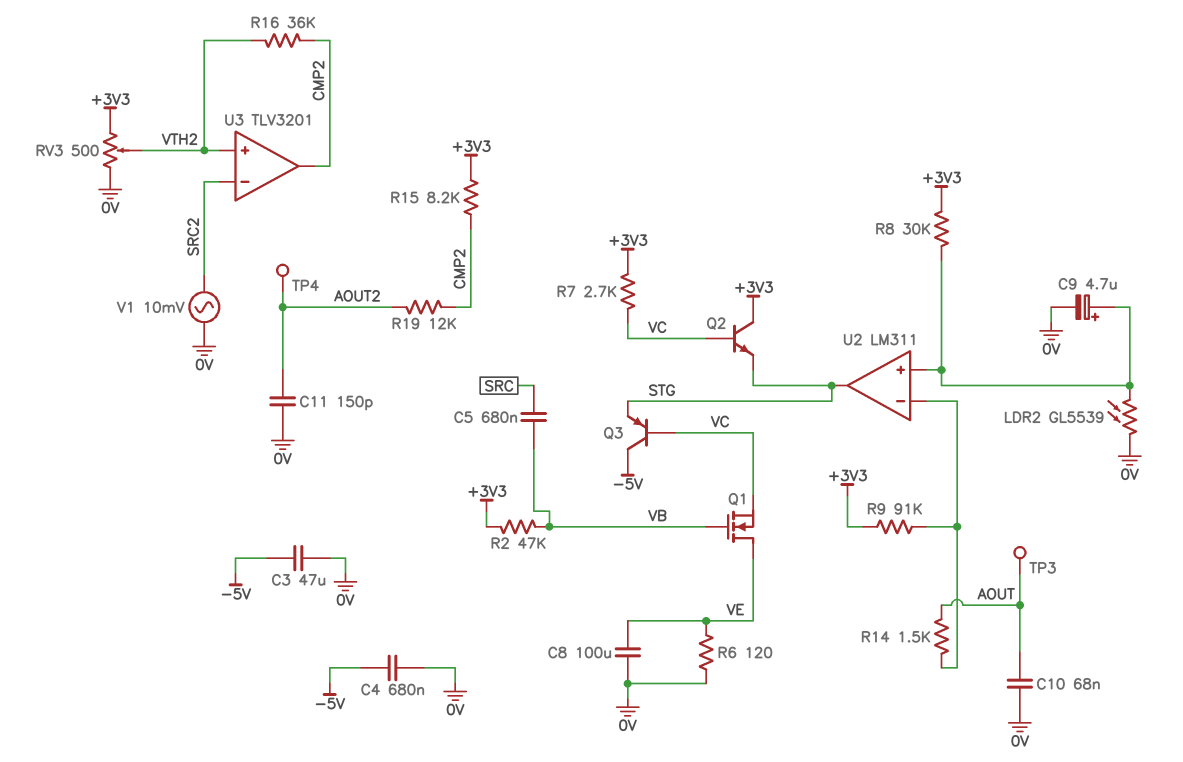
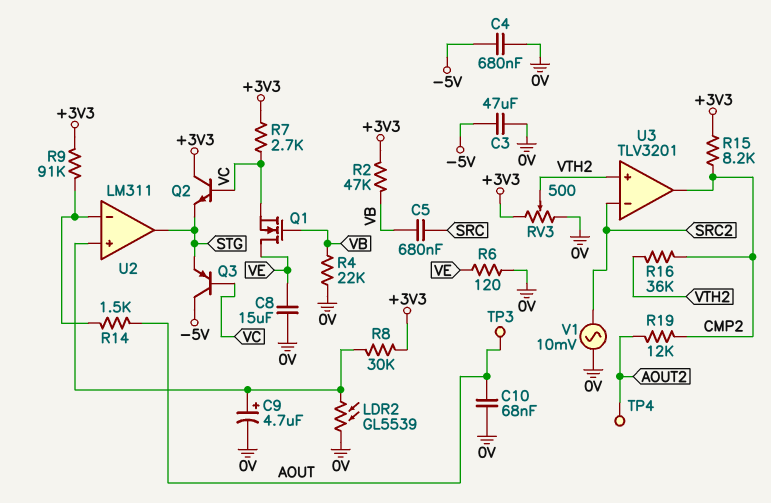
C8: 100uF (0V, VE) -> 15uF (0V, VE)
C11: 150pF (0V, AOUT2) -> none
R4: none -> 22k (0V, VB)

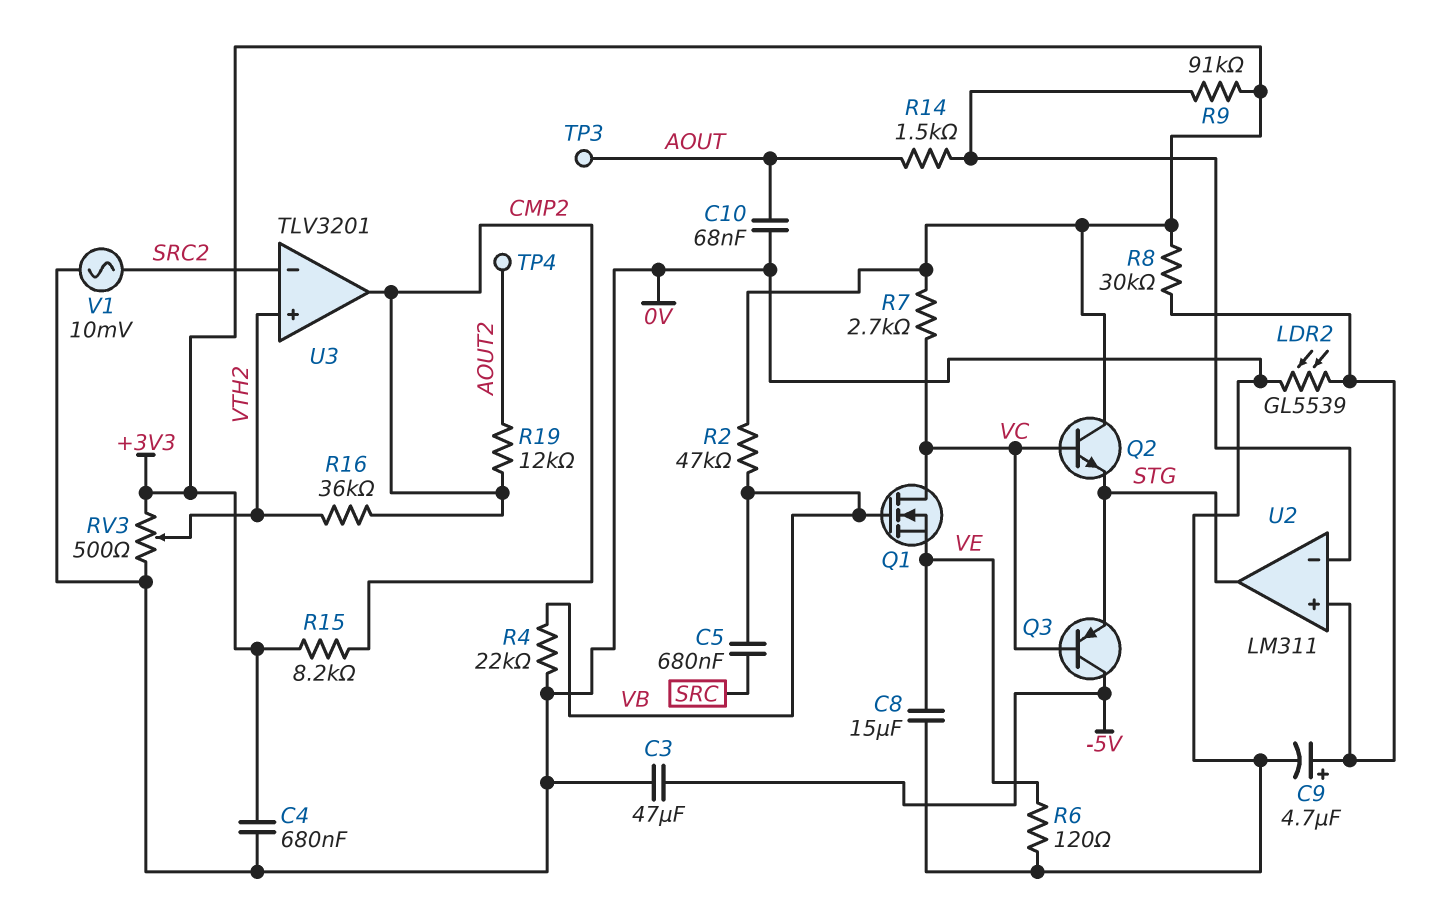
C4: 680nF (-5V, 0V) -> 680nF (+3V3, 0V)
Q1: NMOS (G VB, D VE, S VC) -> NMOS (G VB, D VC, S VE)

